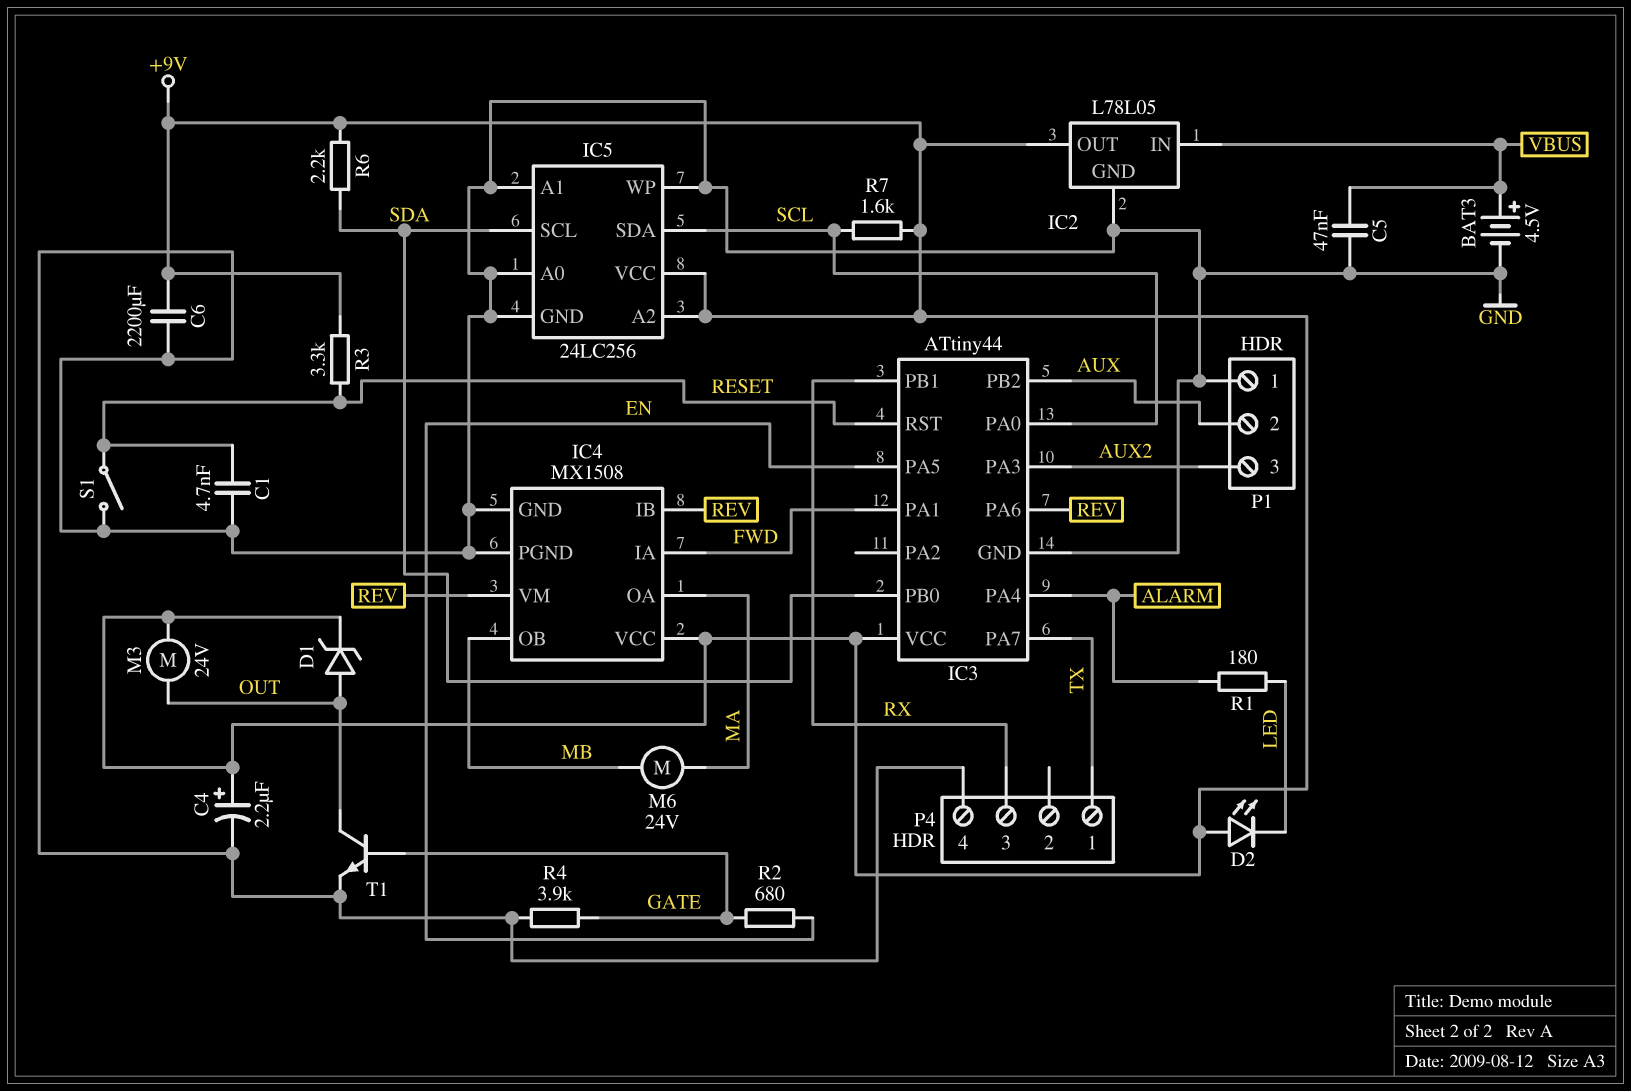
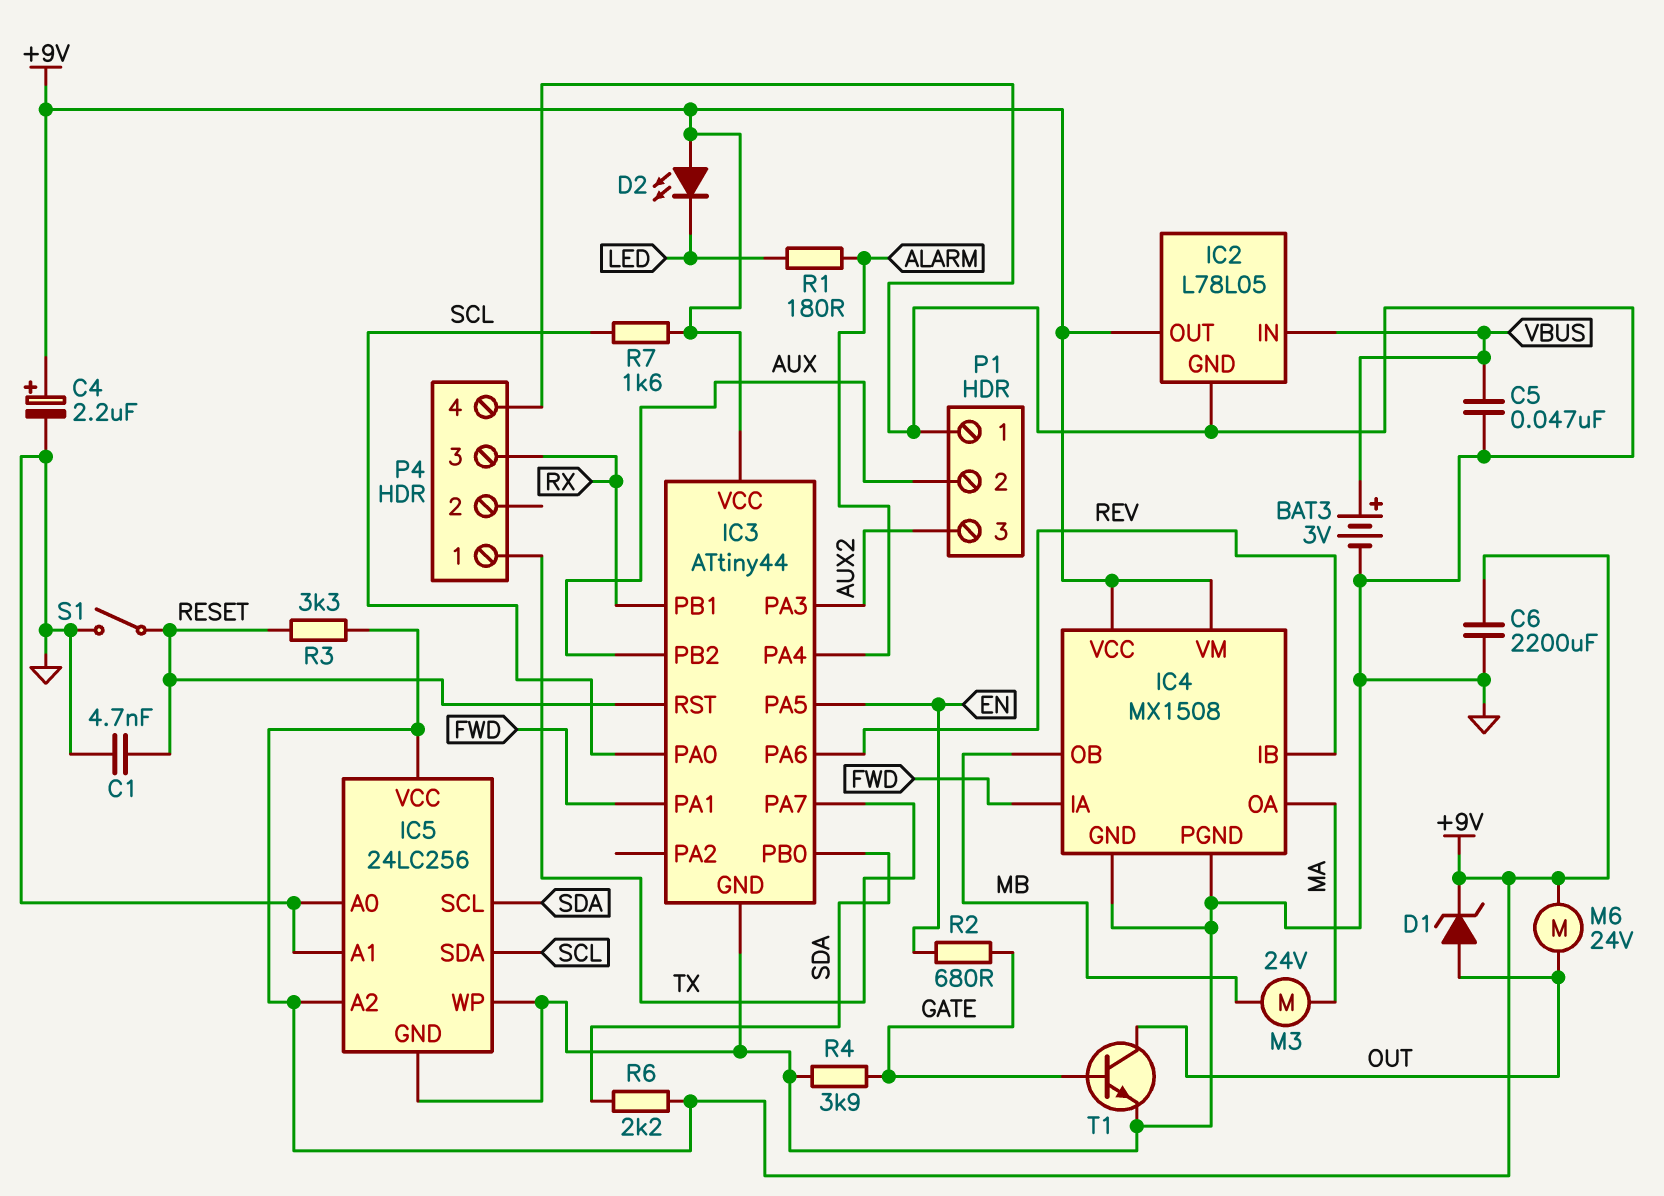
BAT3: 4.5V (plus VBUS, minus GND) -> 3V (plus VBUS, minus GND)
IC4 pin VM: REV -> +9V
M3: motor 24V (+9V, OUT) -> motor 24V (MA, MB)
M6: motor 24V (MA, MB) -> motor 24V (+9V, OUT)

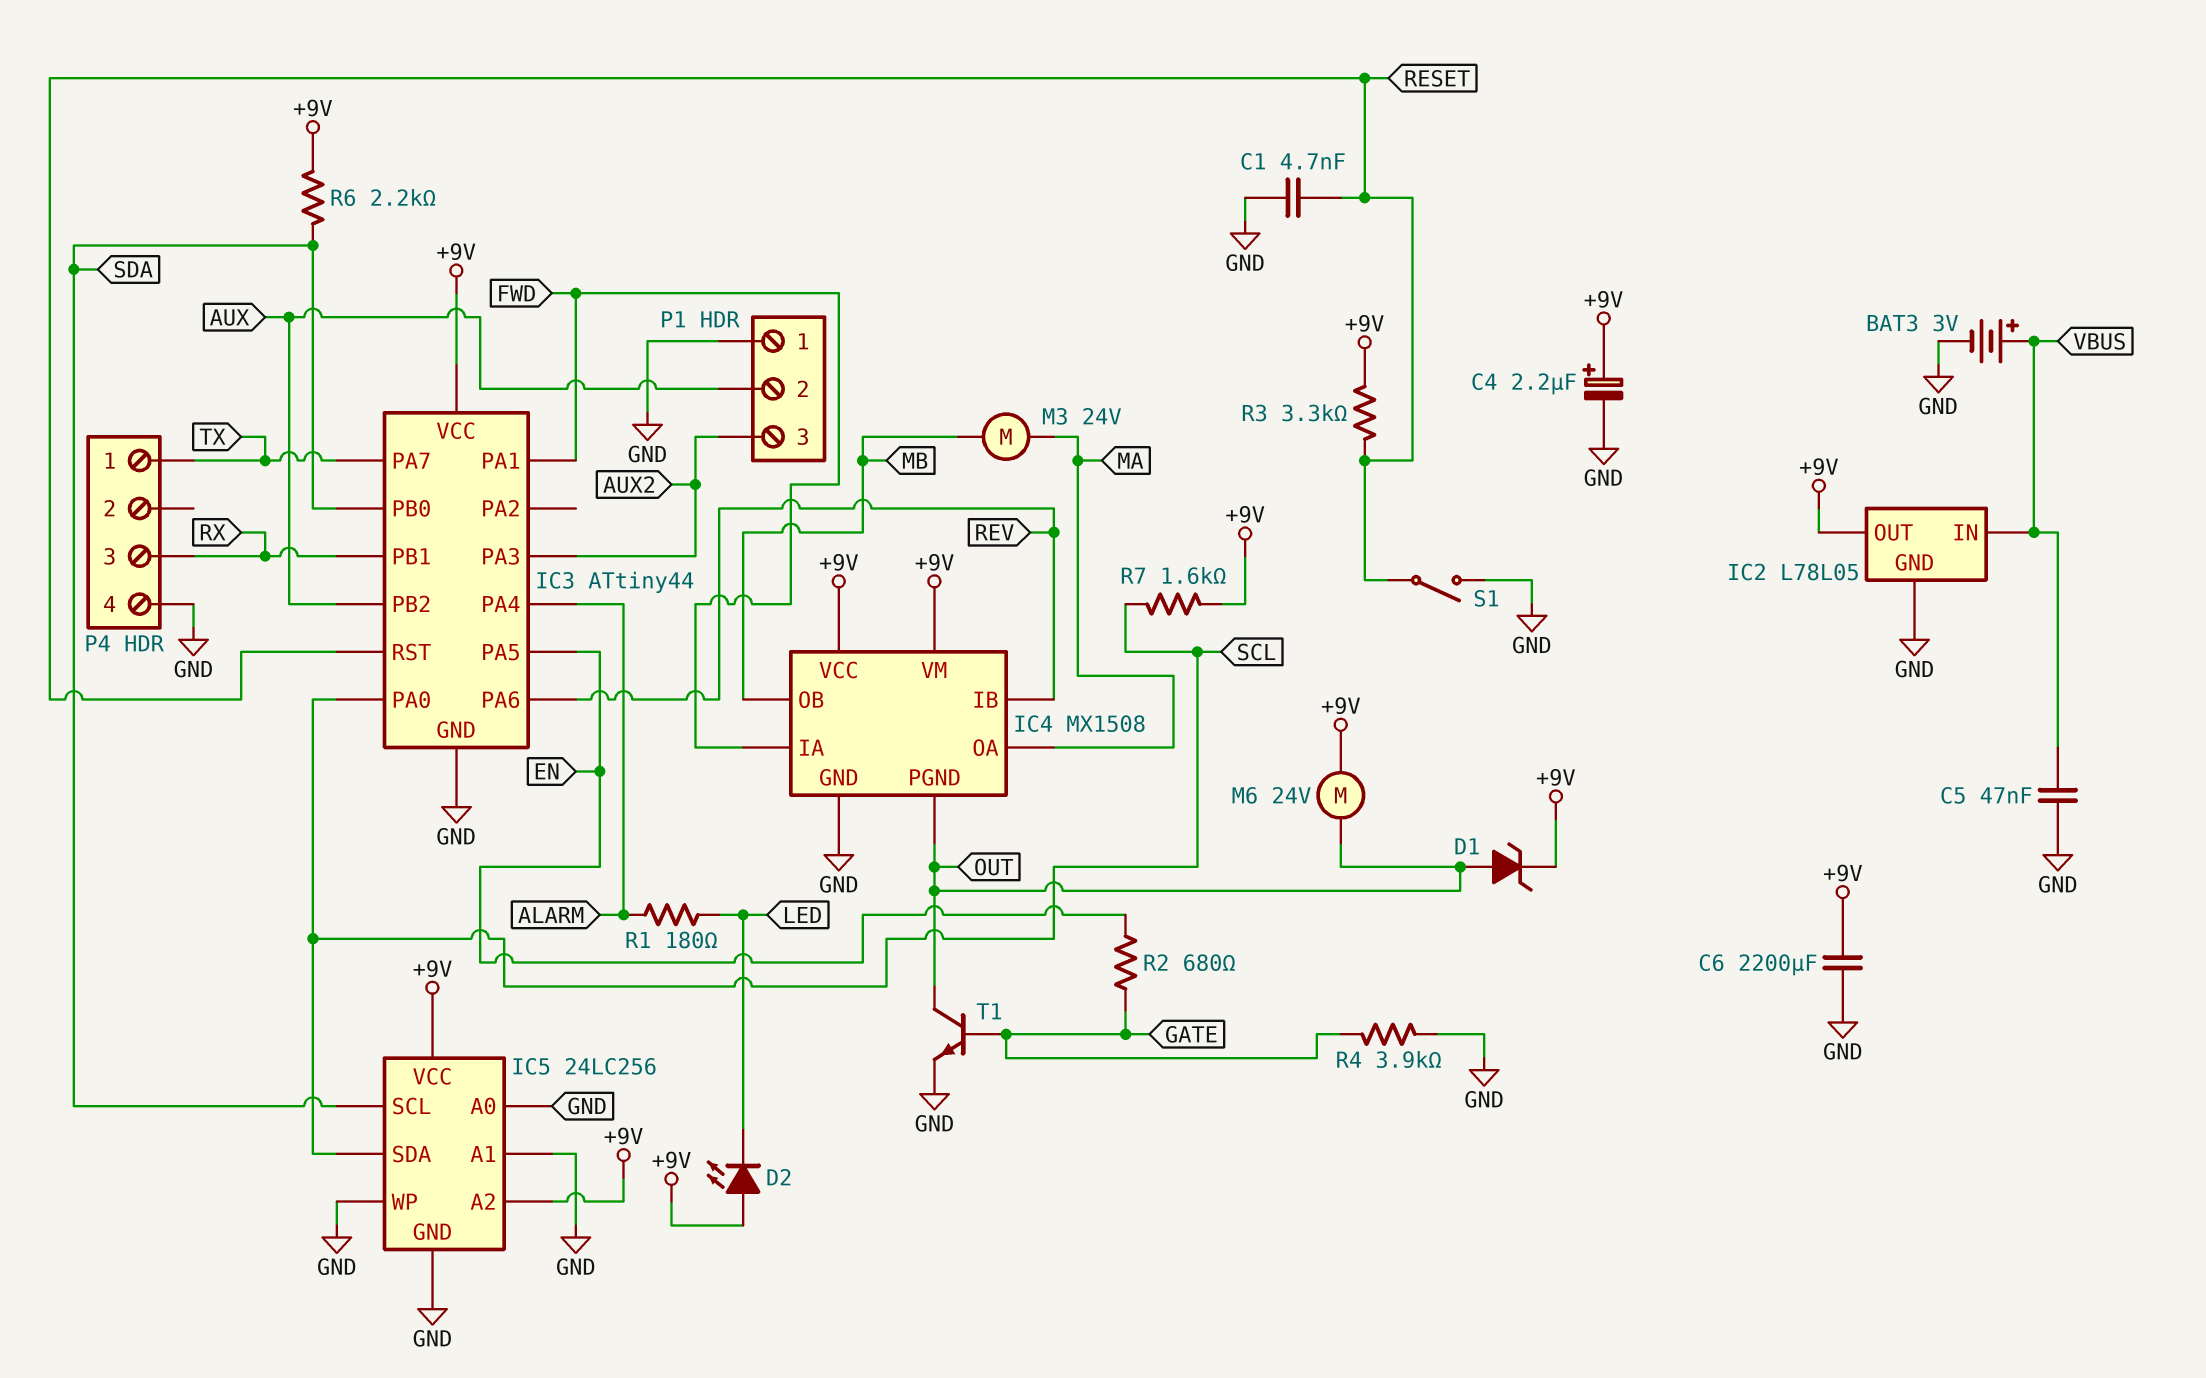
IC4 pin PGND: GND -> OUT

